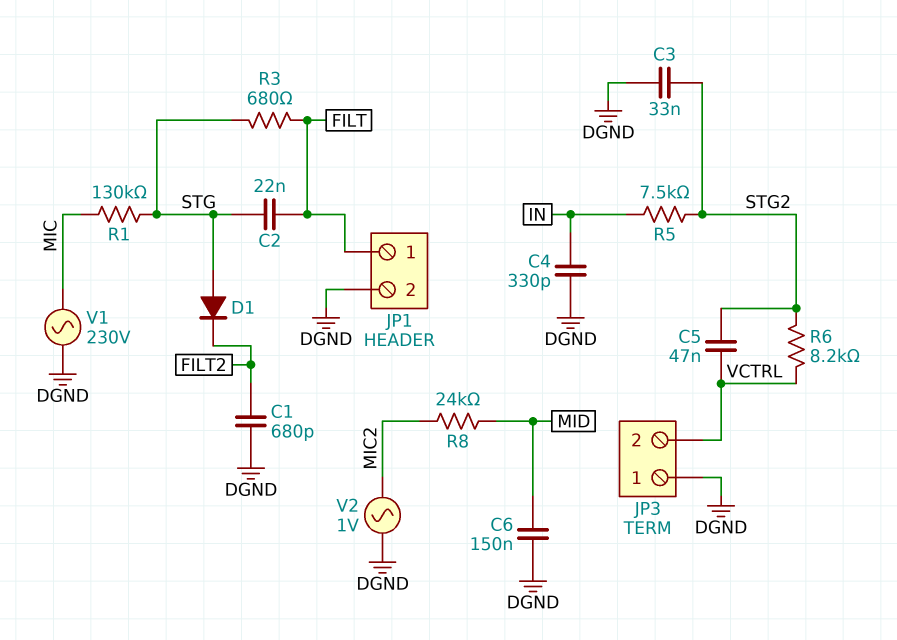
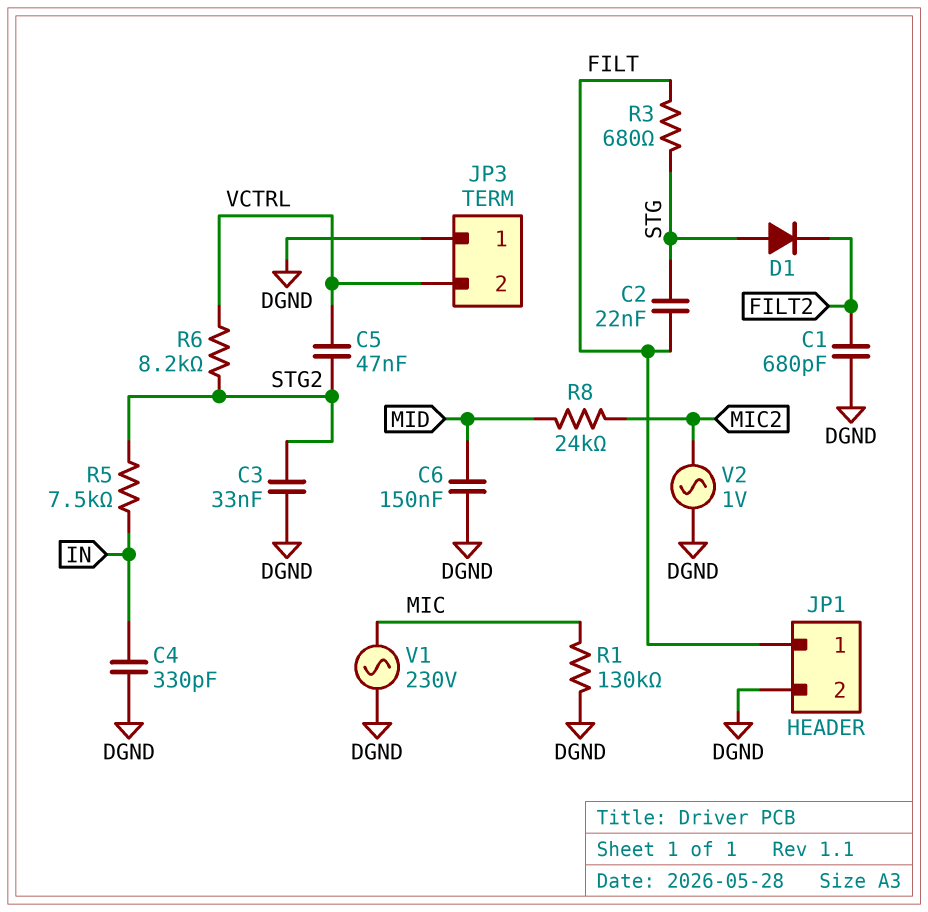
R1: 130k (MIC, STG) -> 130k (DGND, MIC)

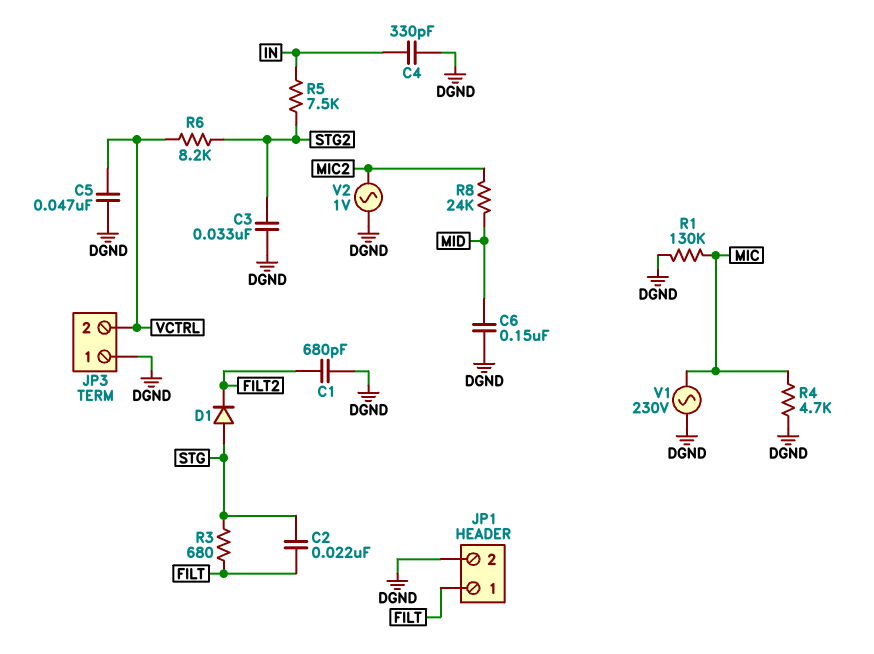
C5: 47nF (STG2, VCTRL) -> 47nF (DGND, VCTRL)
R4: none -> 4.7k (DGND, MIC)

